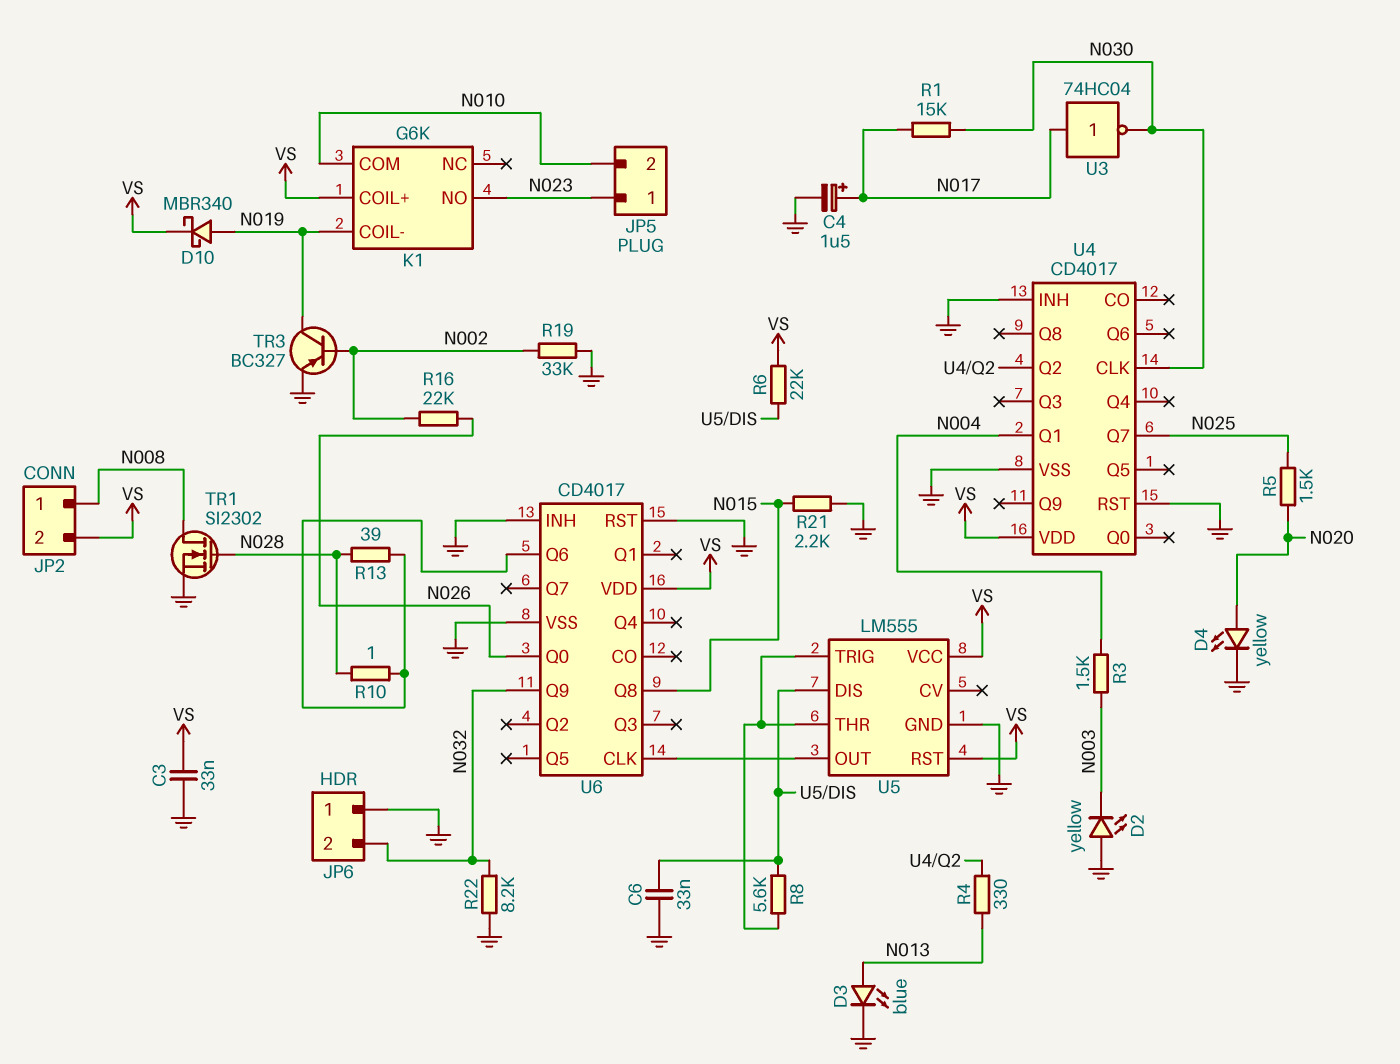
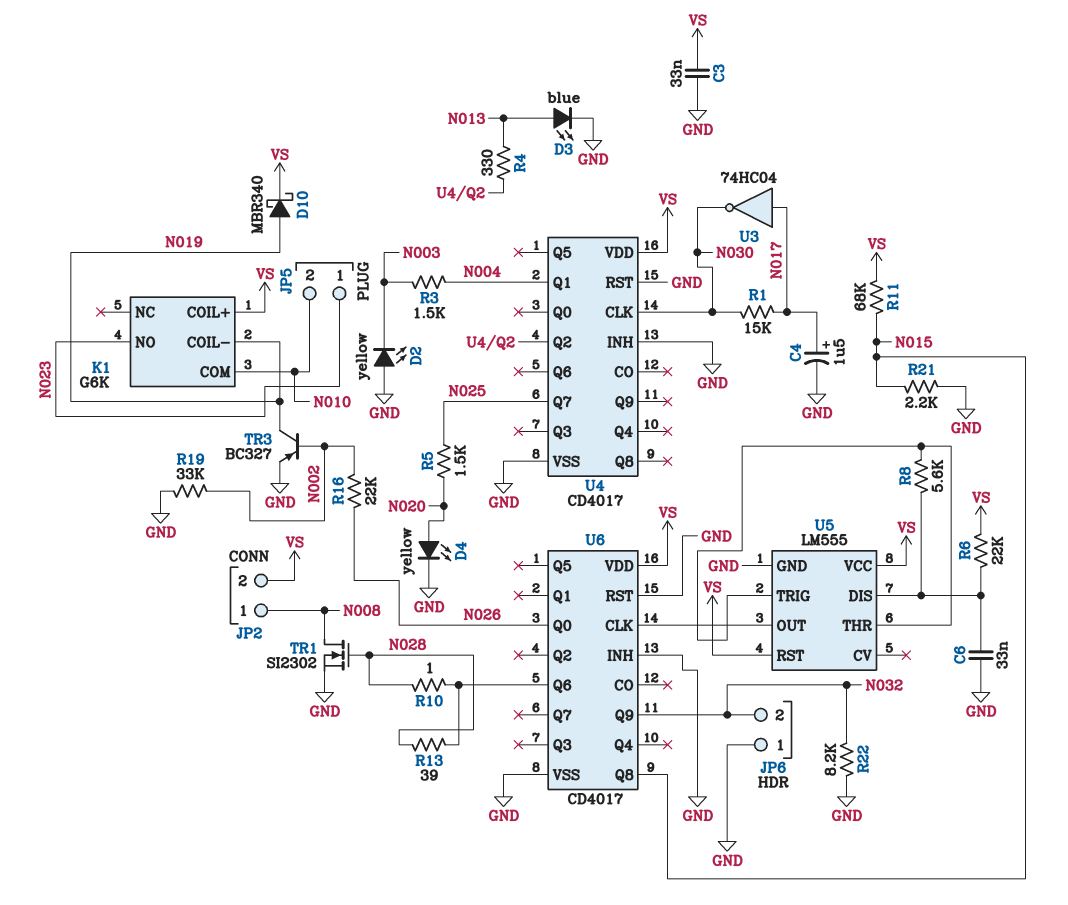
R11: none -> 68k (N015, VS)

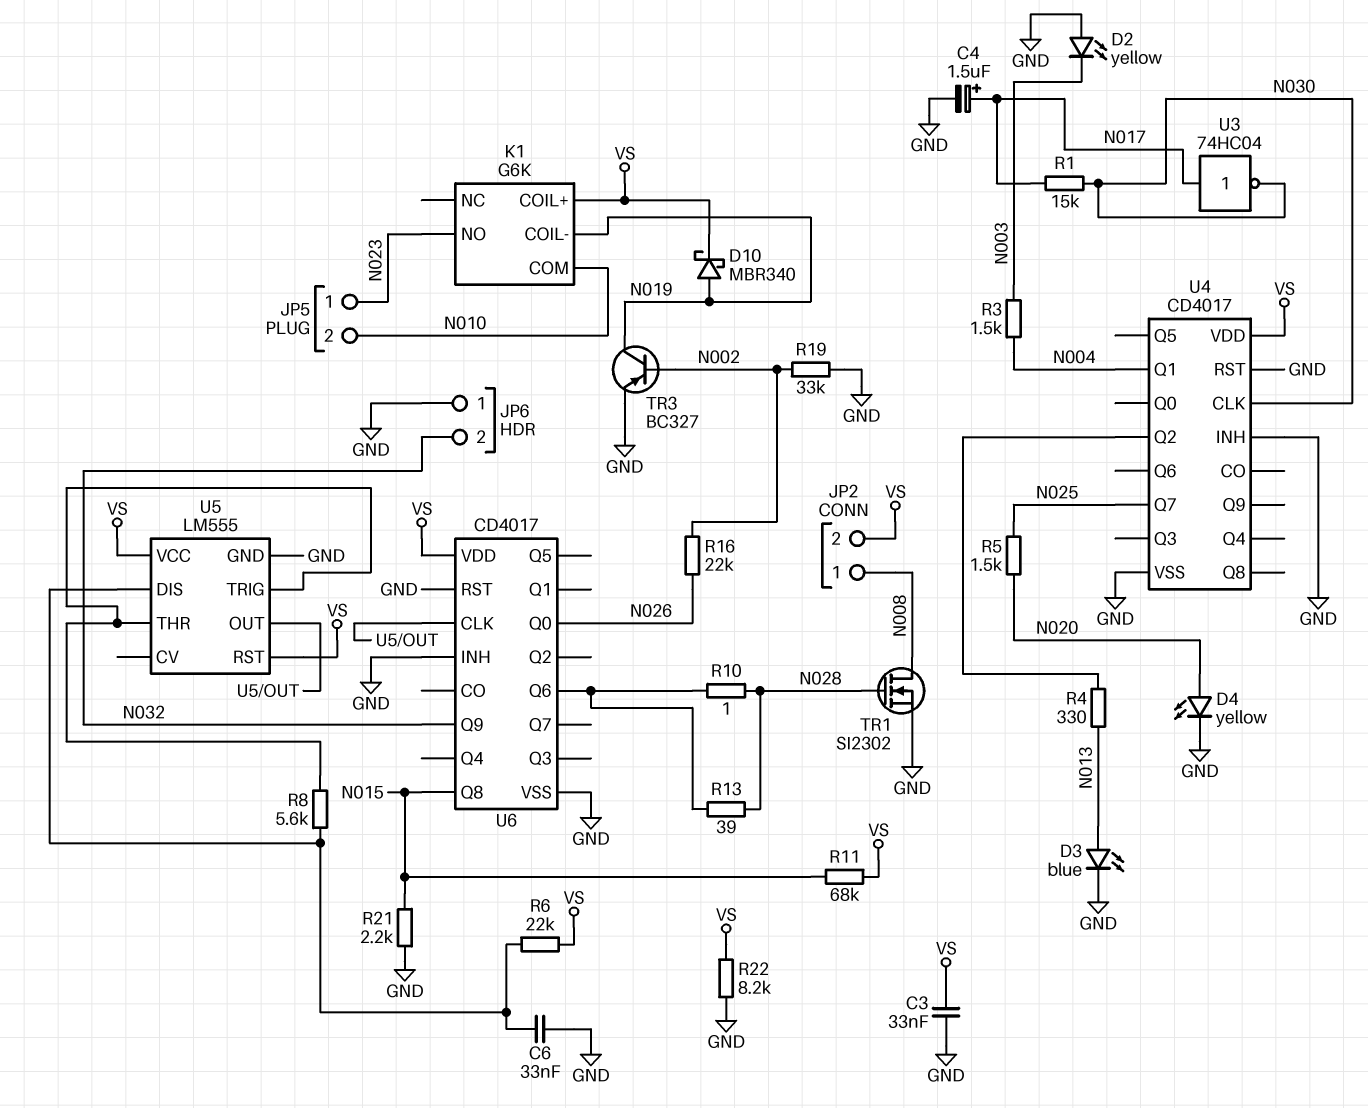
R22: 8.2k (GND, N032) -> 8.2k (GND, VS)

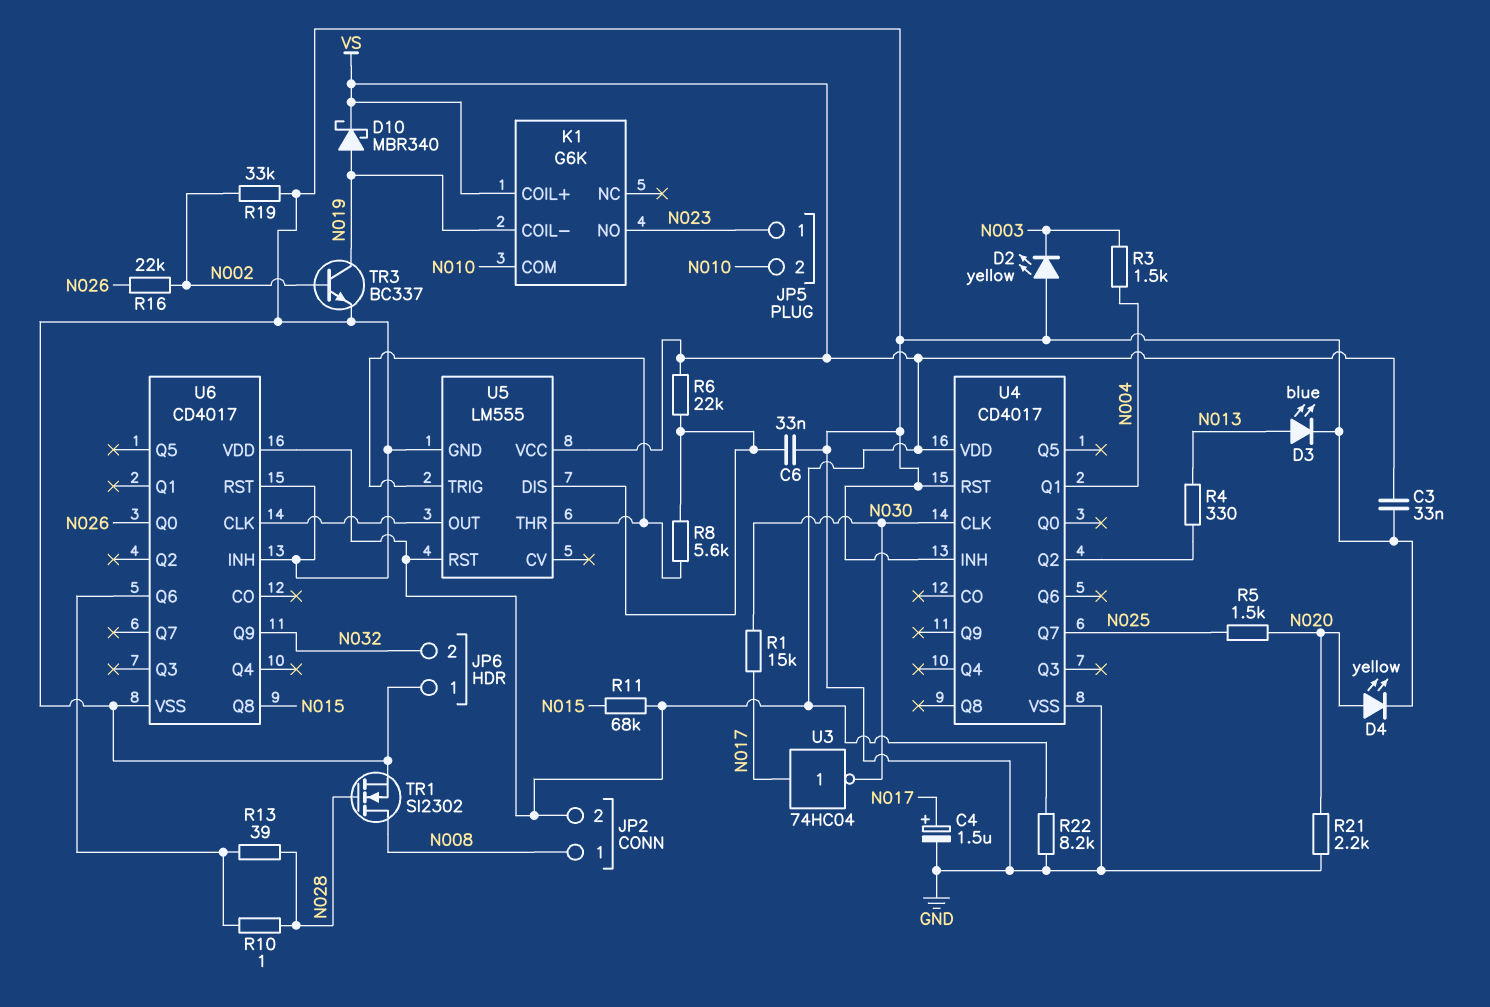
R21: 2.2k (GND, N015) -> 2.2k (GND, N020)
TR3: PNP BC327 (B N002, C N019, E GND) -> NPN BC337 (B N002, C N019, E GND)

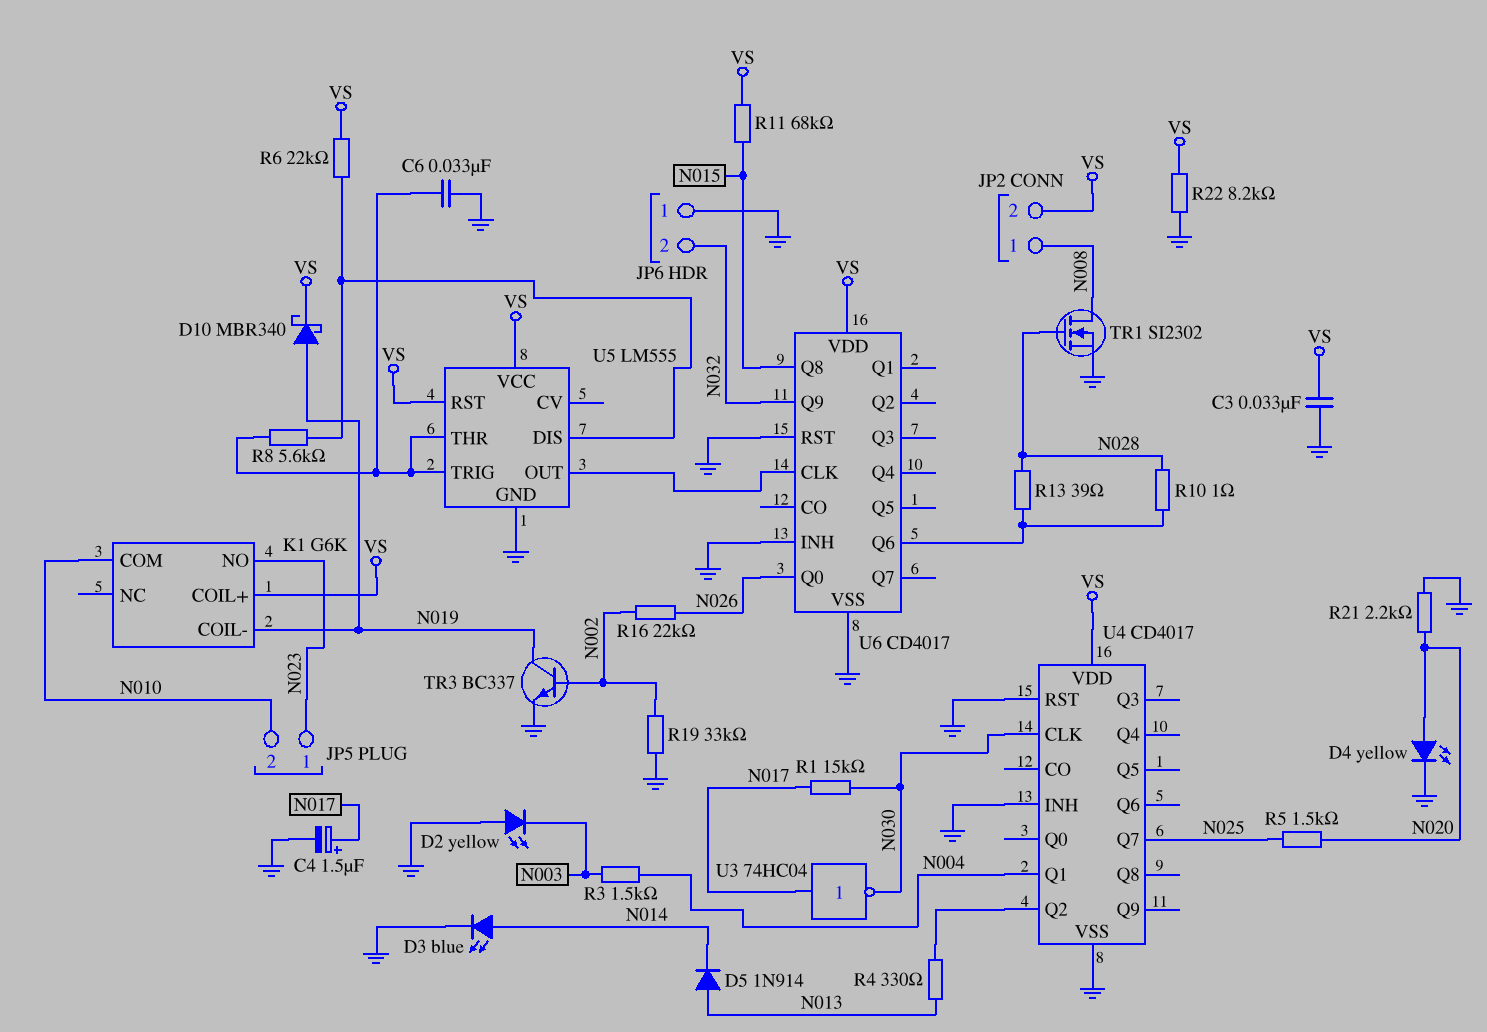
C6: 33nF (GND, U5/DIS) -> 33nF (GND, U5/THR)
D3: LED blue (A N013, K GND) -> LED blue (A N014, K GND)
D5: none -> diode 1N914 (A N013, K N014)

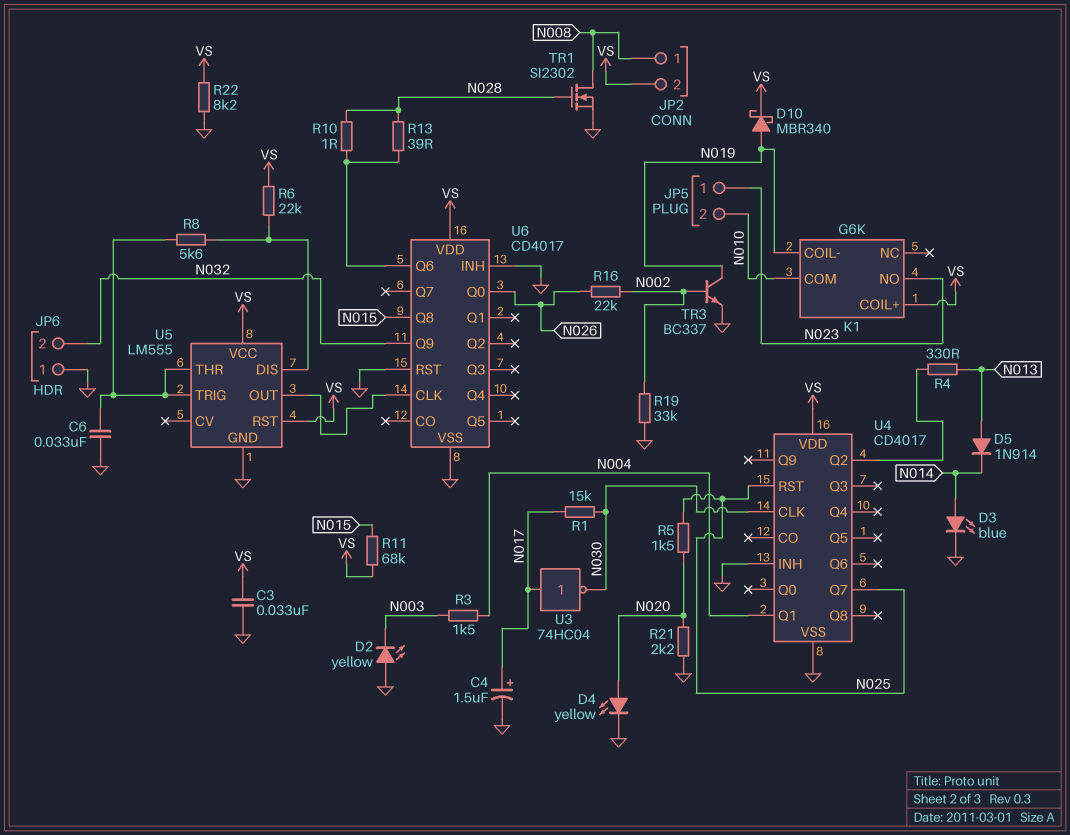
U4 pin RST: GND -> N025

